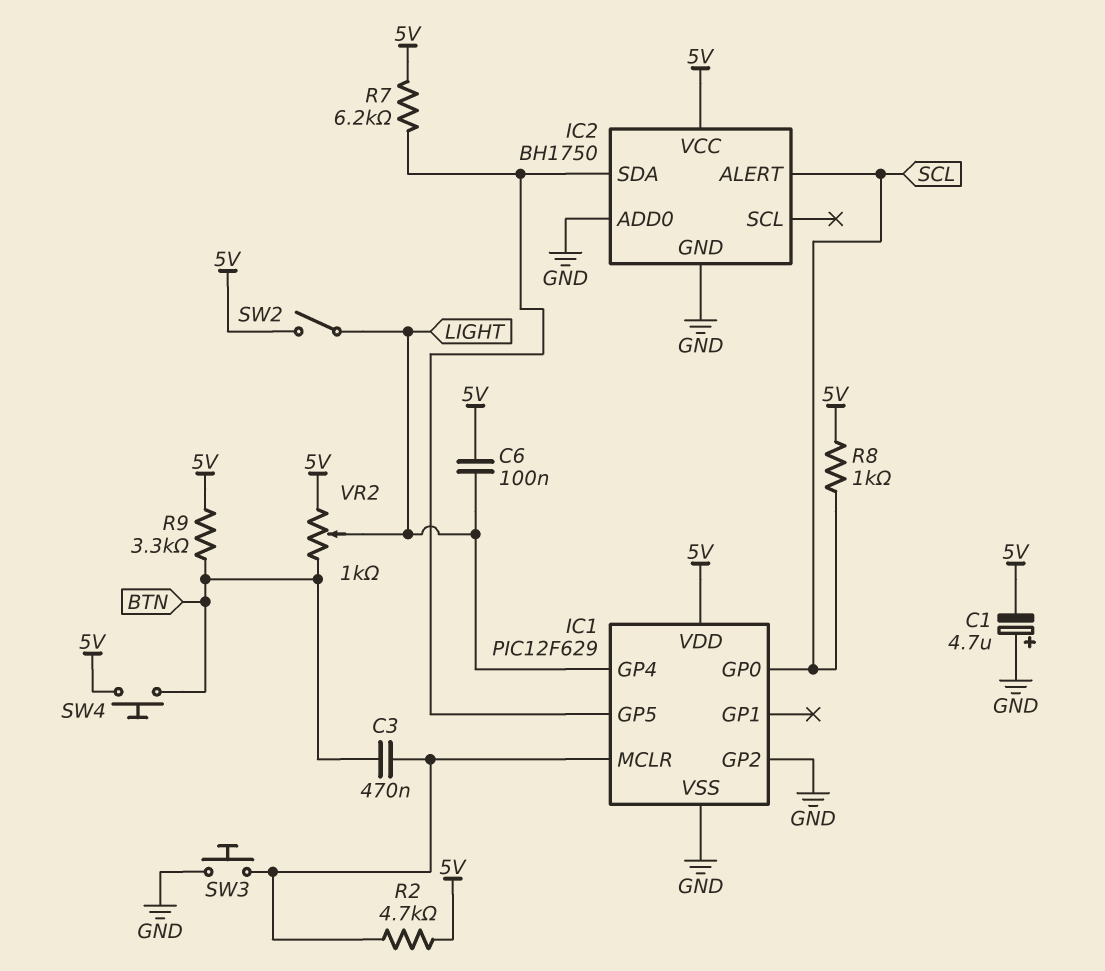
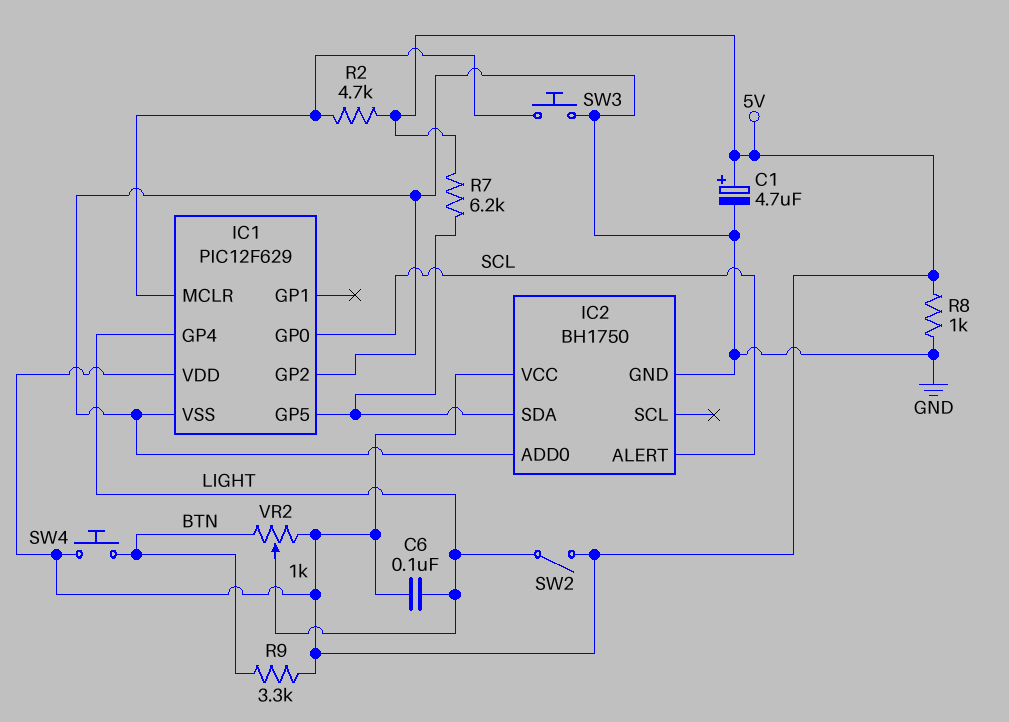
C1: 4.7uF (plus GND, minus 5V) -> 4.7uF (plus 5V, minus GND)
C3: 470nF (BTN, IC1/MCLR) -> none
R8: 1k (5V, SCL) -> 1k (5V, GND)

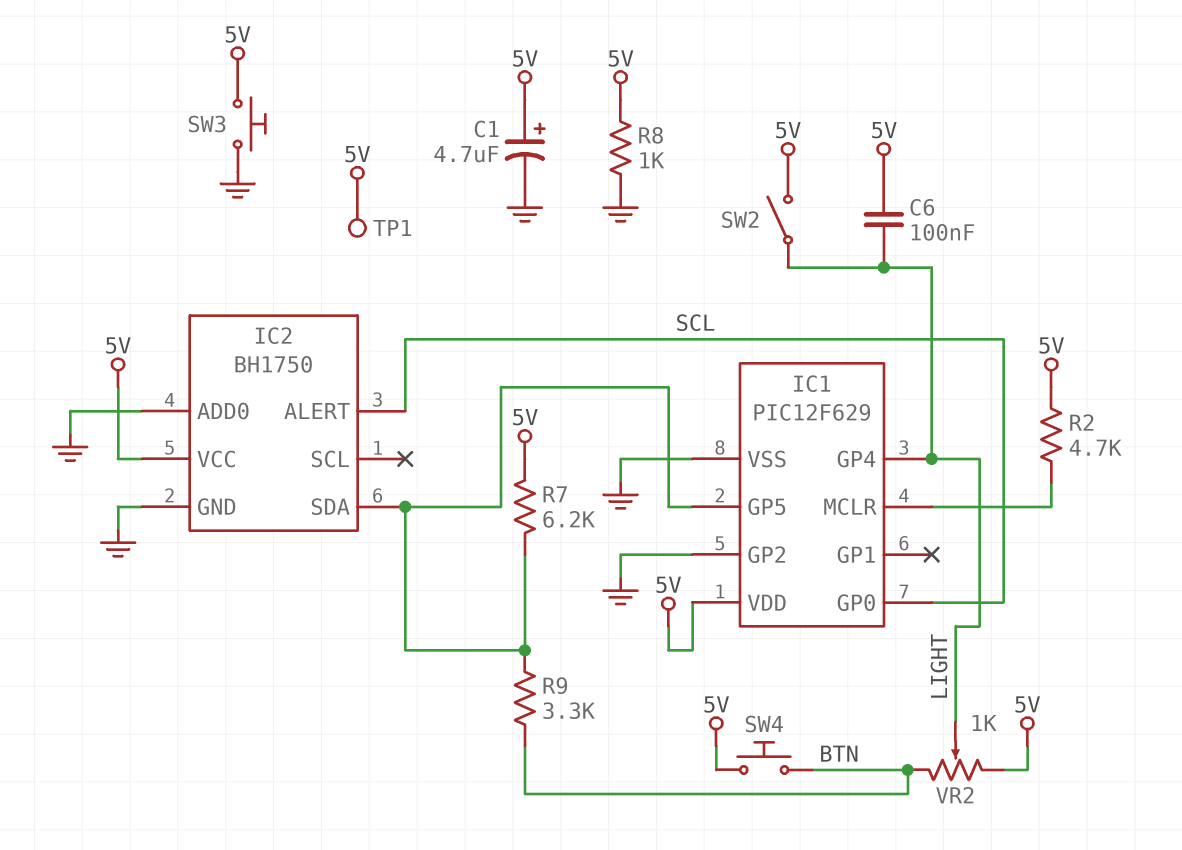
R9: 3.3k (5V, BTN) -> 3.3k (BTN, IC1/GP5)
SW3: button (GND, IC1/MCLR) -> button (5V, GND)
TP1: none -> test point (5V)

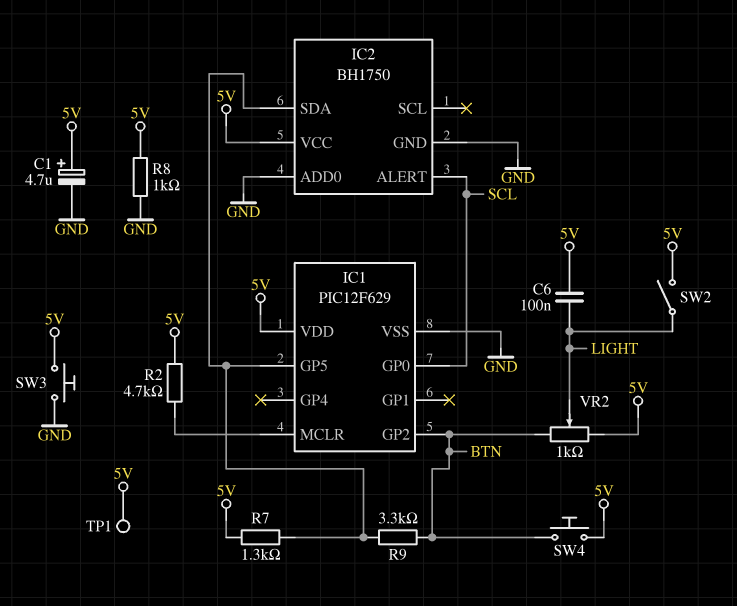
IC1 pin GP2: GND -> BTN
IC1 pin GP4: LIGHT -> none
R7: 6.2k (5V, IC1/GP5) -> 1.3k (5V, IC1/GP5)

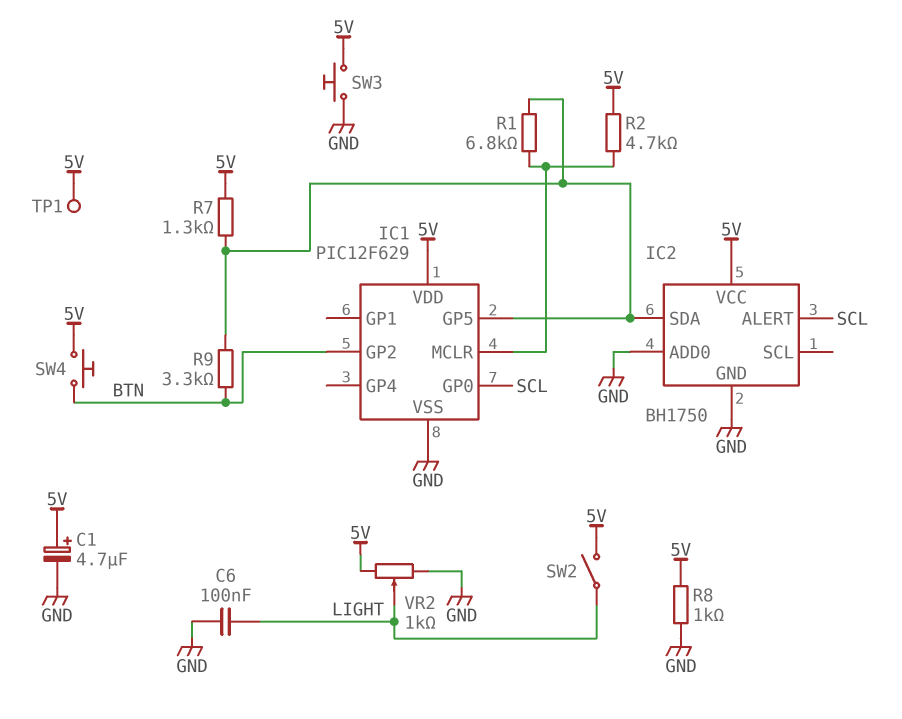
C6: 100nF (5V, LIGHT) -> 100nF (GND, LIGHT)
R1: none -> 6.8k (IC1/GP5, IC1/MCLR)
VR2: 1k (5V, BTN, wiper LIGHT) -> 1k (5V, GND, wiper LIGHT)

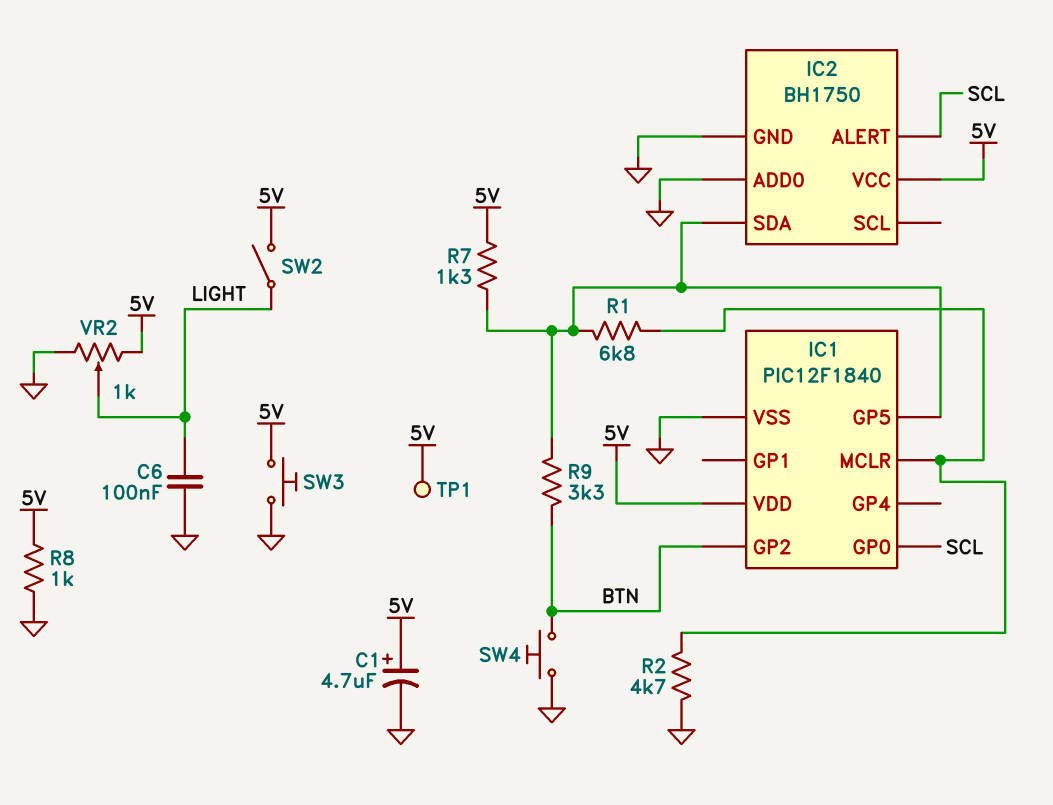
IC1: PIC12F629 -> PIC12F1840
R2: 4.7k (5V, IC1/MCLR) -> 4.7k (GND, IC1/MCLR)
SW4: button (5V, BTN) -> button (BTN, GND)

